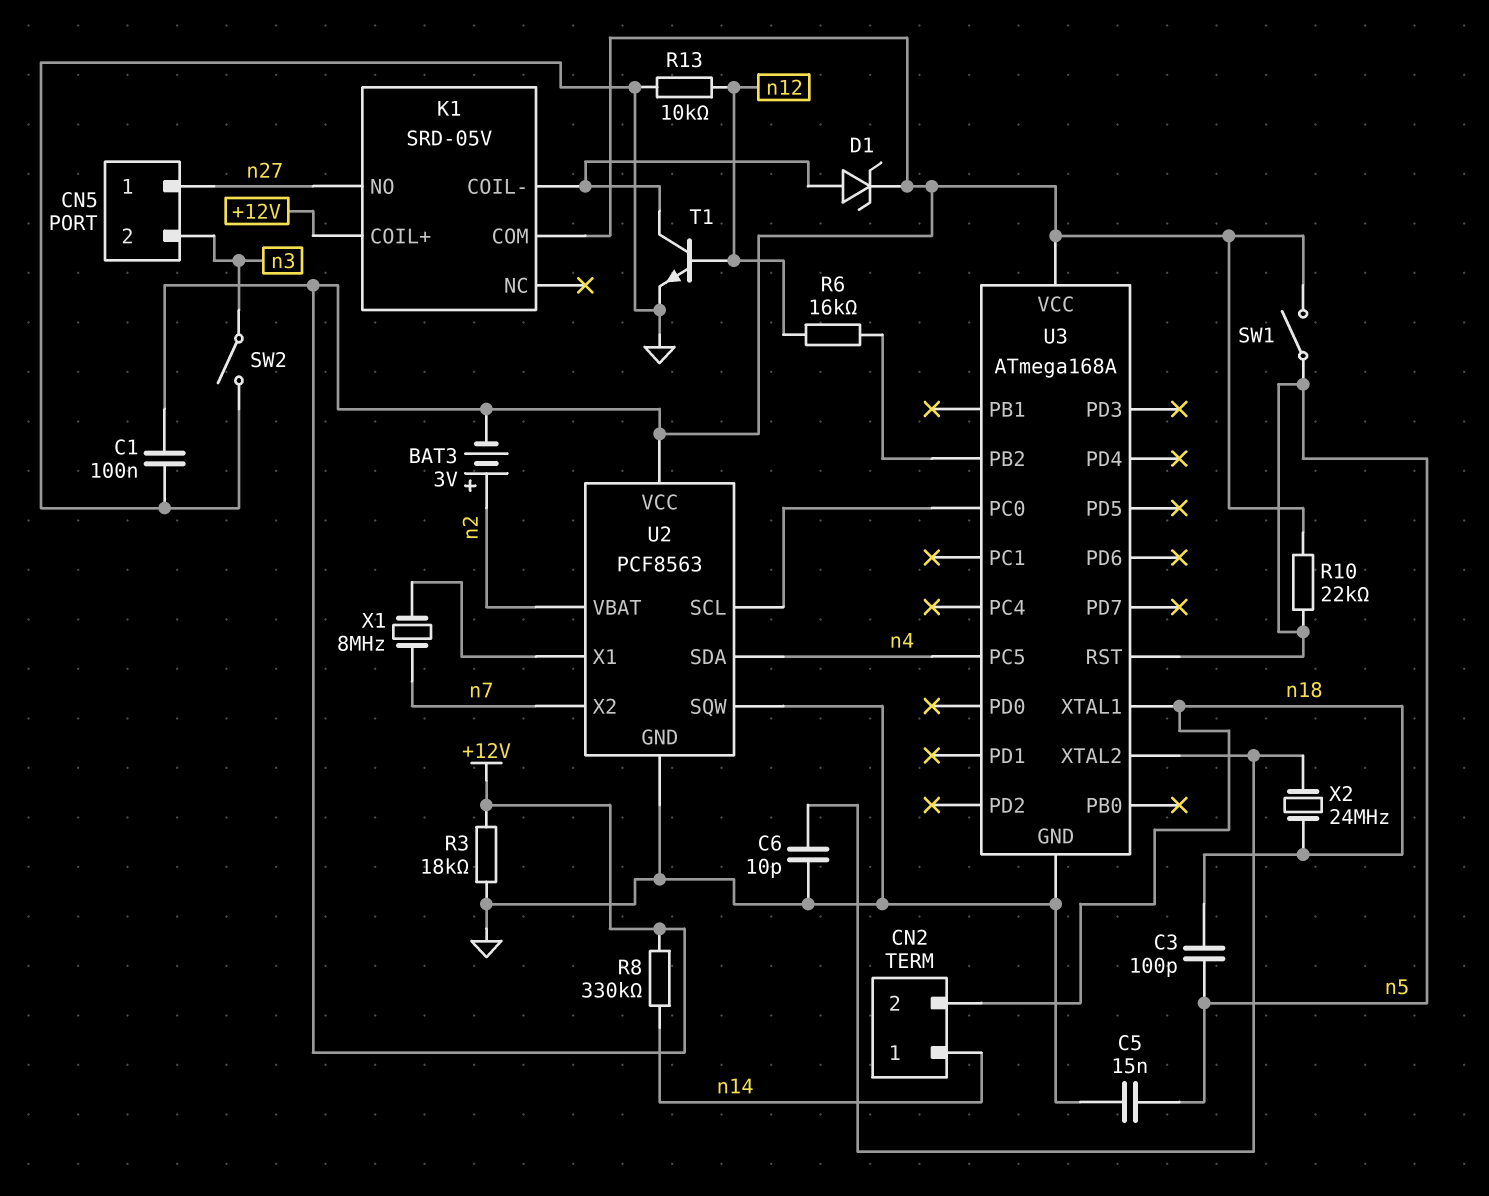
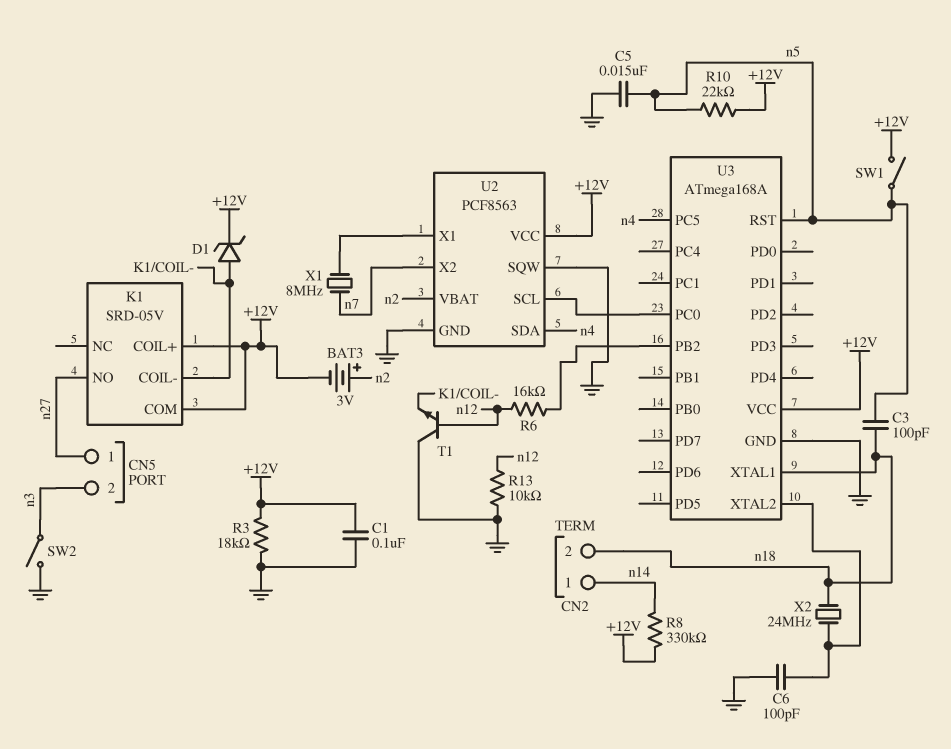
C6: 10pF (GND, U3/XTAL2) -> 100pF (GND, U3/XTAL2)
T1: NPN (B n12, C K1/COIL-, E GND) -> NPN (B n12, C GND, E K1/COIL-)

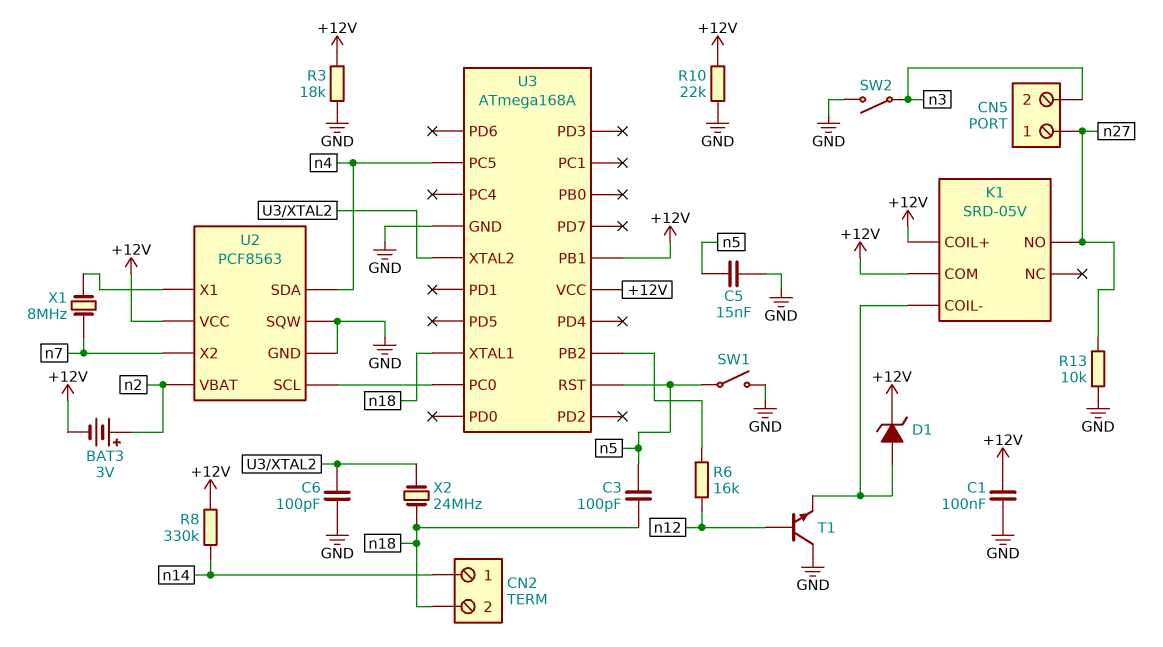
R10: 22k (+12V, n5) -> 22k (+12V, GND)
R13: 10k (GND, n12) -> 10k (GND, n27)
SW1: switch (+12V, n5) -> switch (GND, n5)
U3 pin PB1: none -> +12V

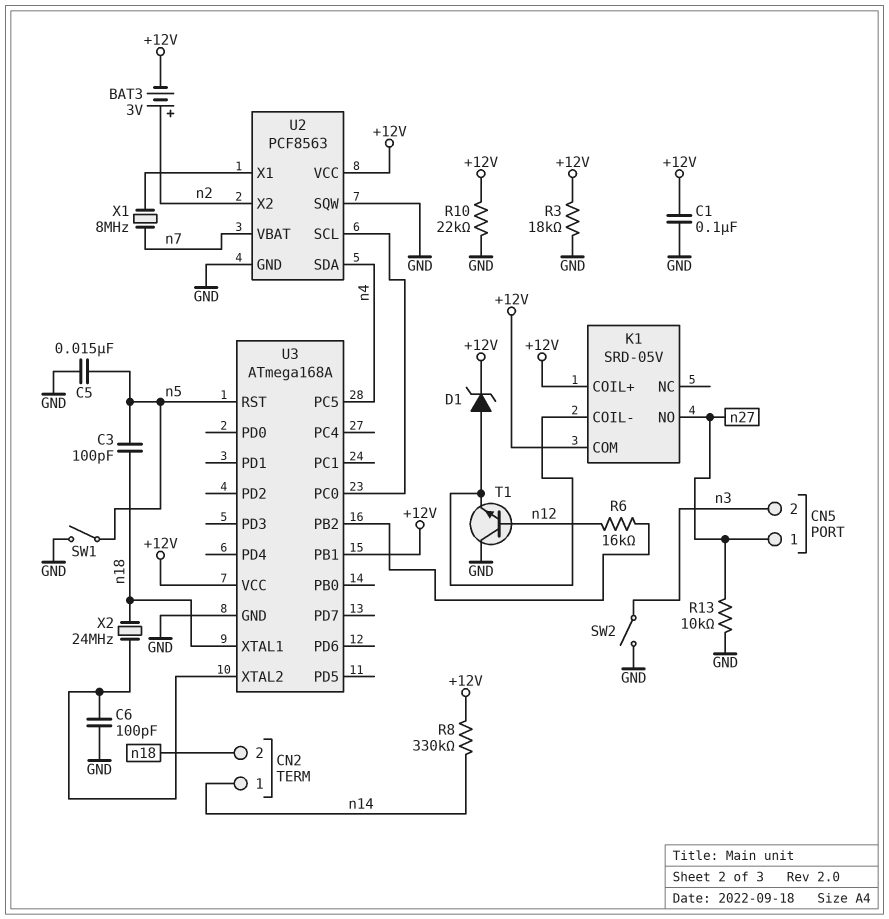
U2 pin VBAT: n2 -> n7
U2 pin X2: n7 -> n2

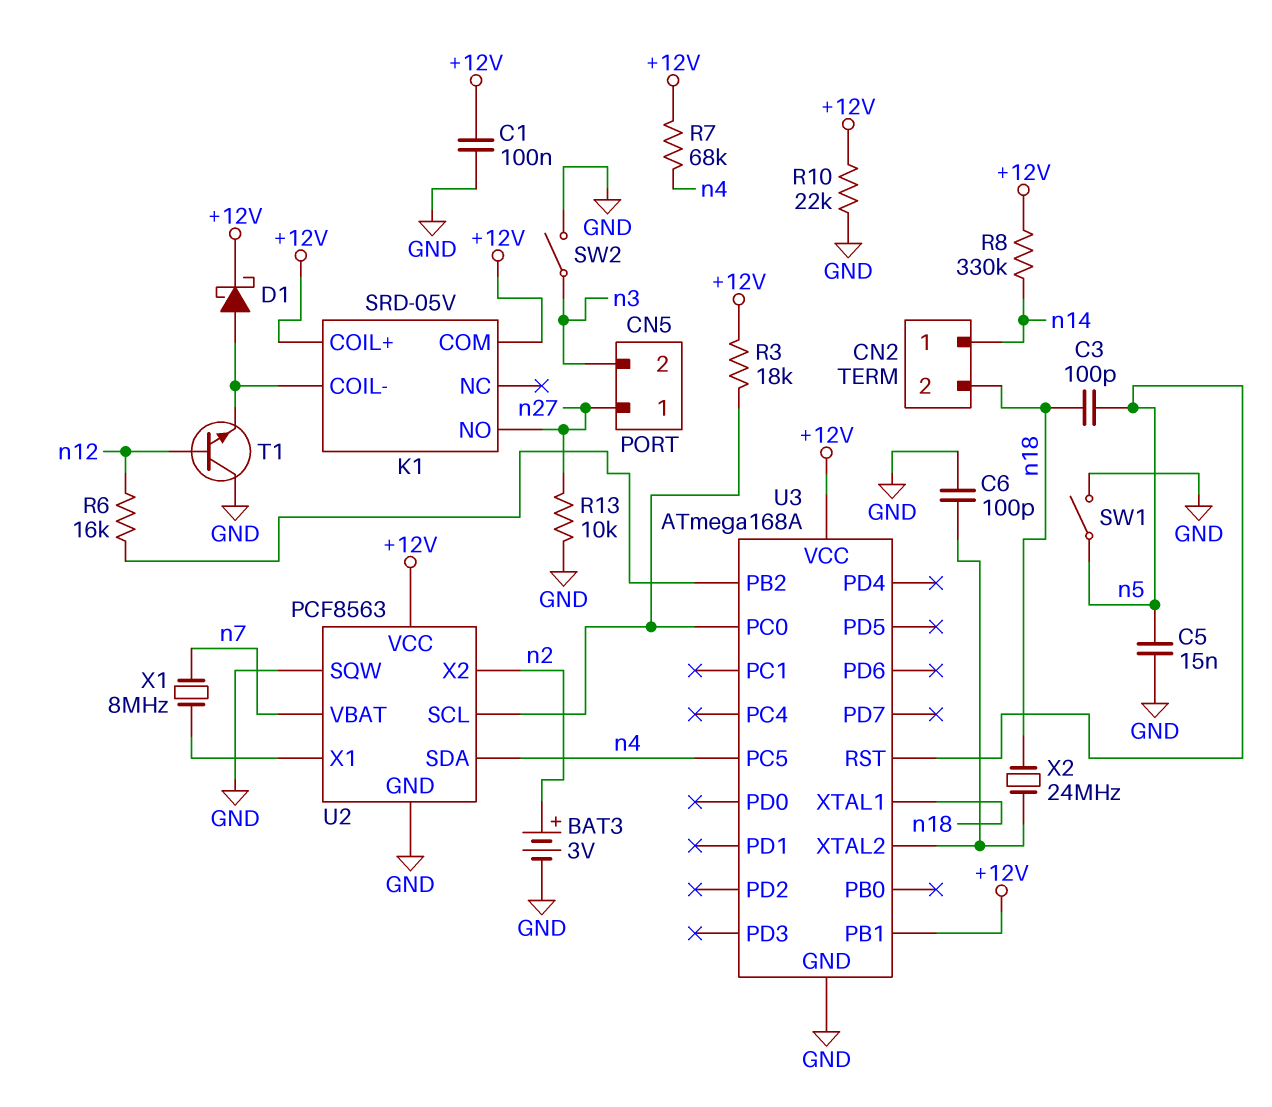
BAT3: 3V (plus n2, minus +12V) -> 3V (plus n2, minus GND)
D1: zener (A K1/COIL-, K +12V) -> schottky (A K1/COIL-, K +12V)
R3: 18k (+12V, GND) -> 18k (+12V, U2/SCL)
R7: none -> 68k (+12V, n4)

